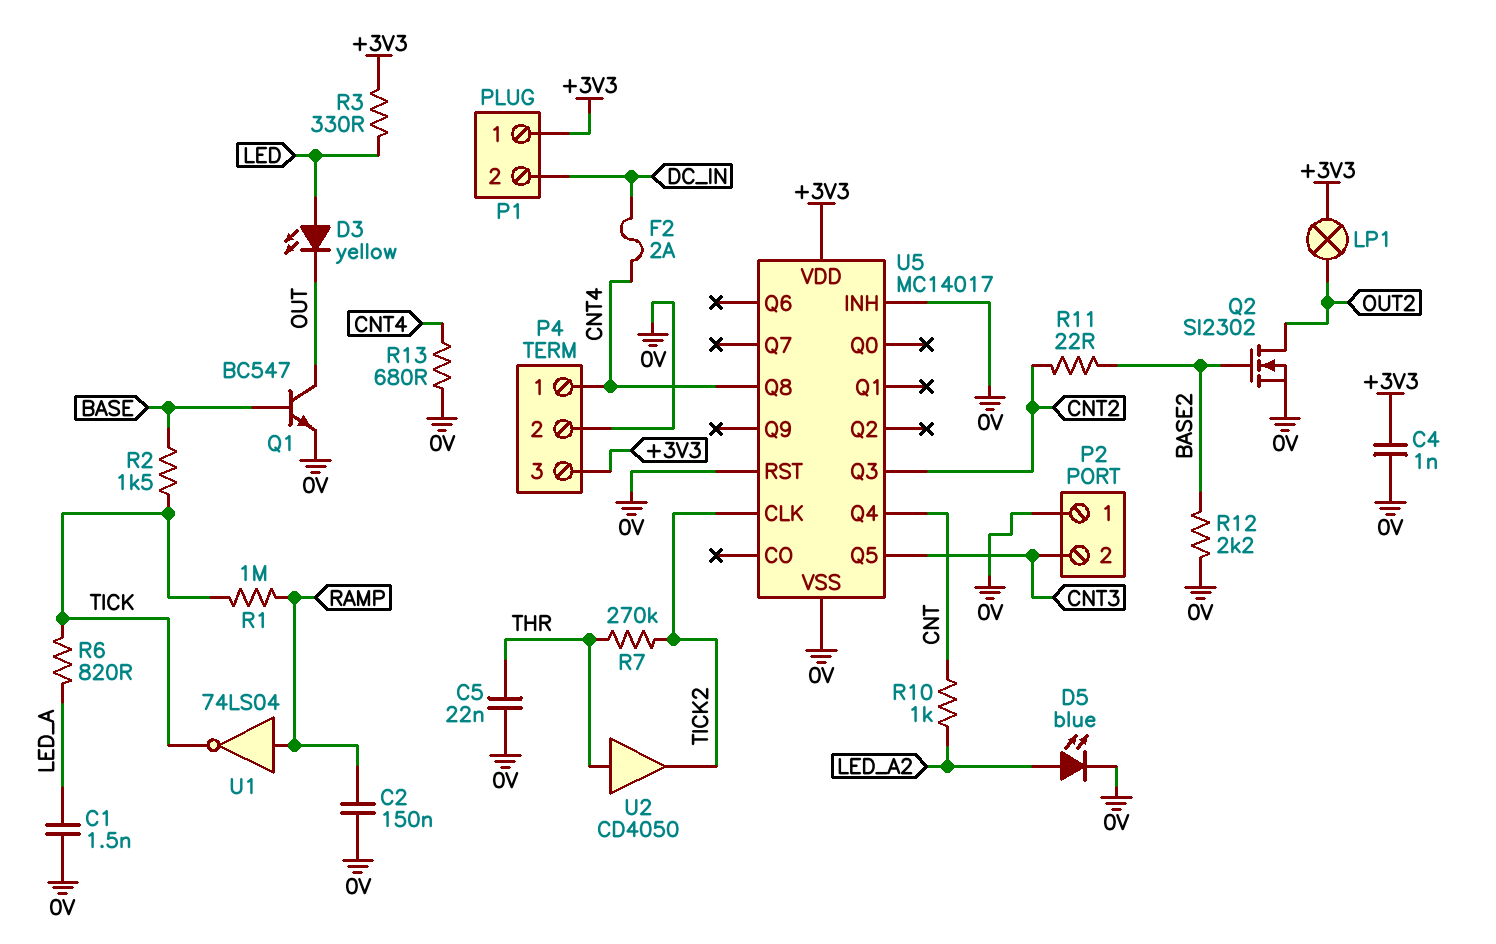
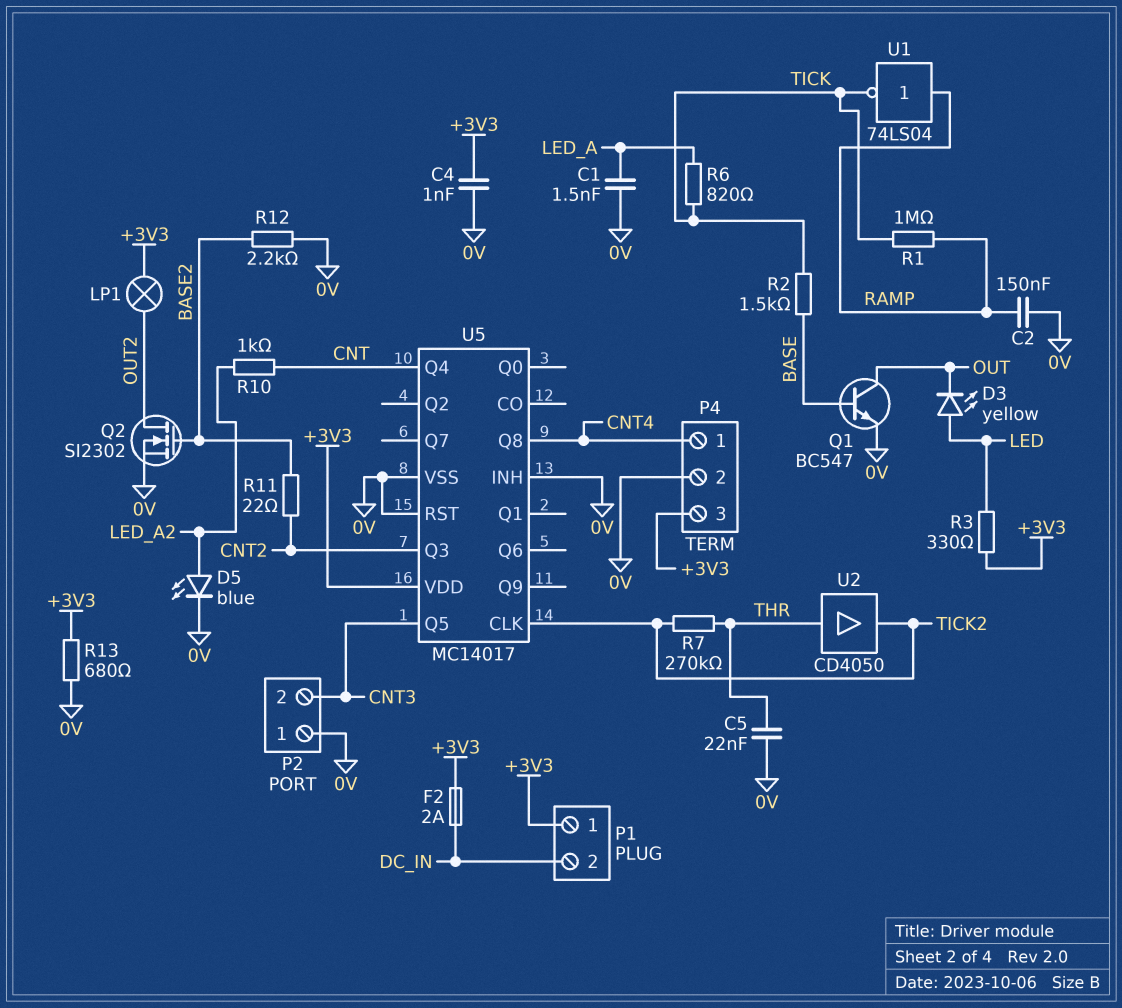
F2: 2A (CNT4, DC_IN) -> 2A (+3V3, DC_IN)
R13: 680 (0V, CNT4) -> 680 (+3V3, 0V)

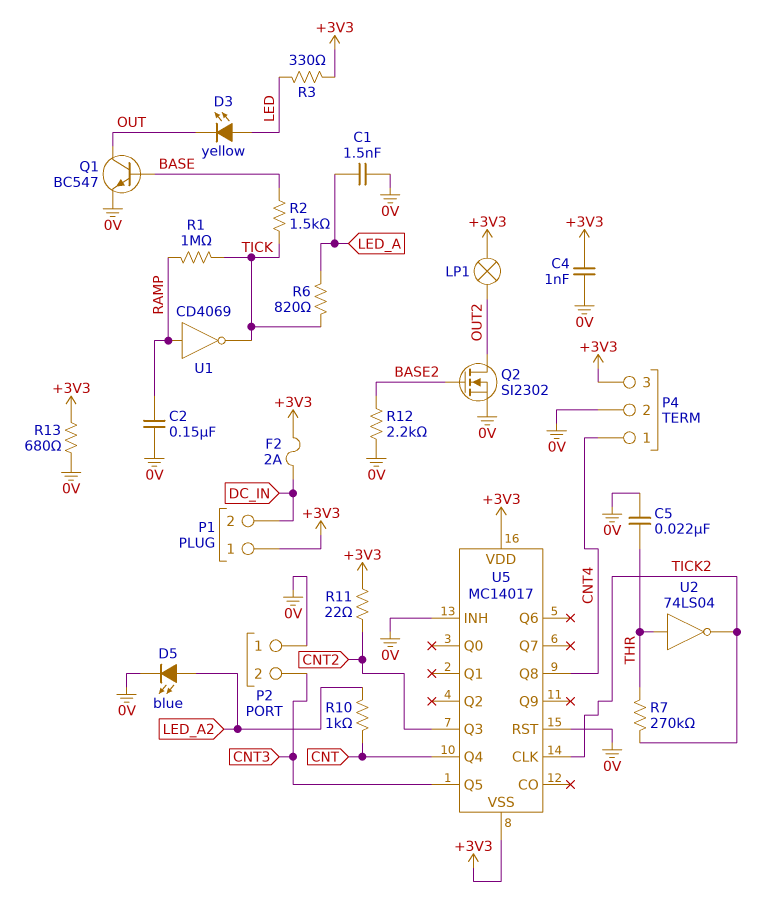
R11: 22 (BASE2, CNT2) -> 22 (+3V3, CNT2)
U1: NOT 74LS04 (in RAMP, out TICK) -> NOT CD4069 (in RAMP, out TICK)
U2: buffer CD4050 (in THR, out TICK2) -> NOT 74LS04 (in THR, out TICK2)
U5 pin VSS: 0V -> +3V3

